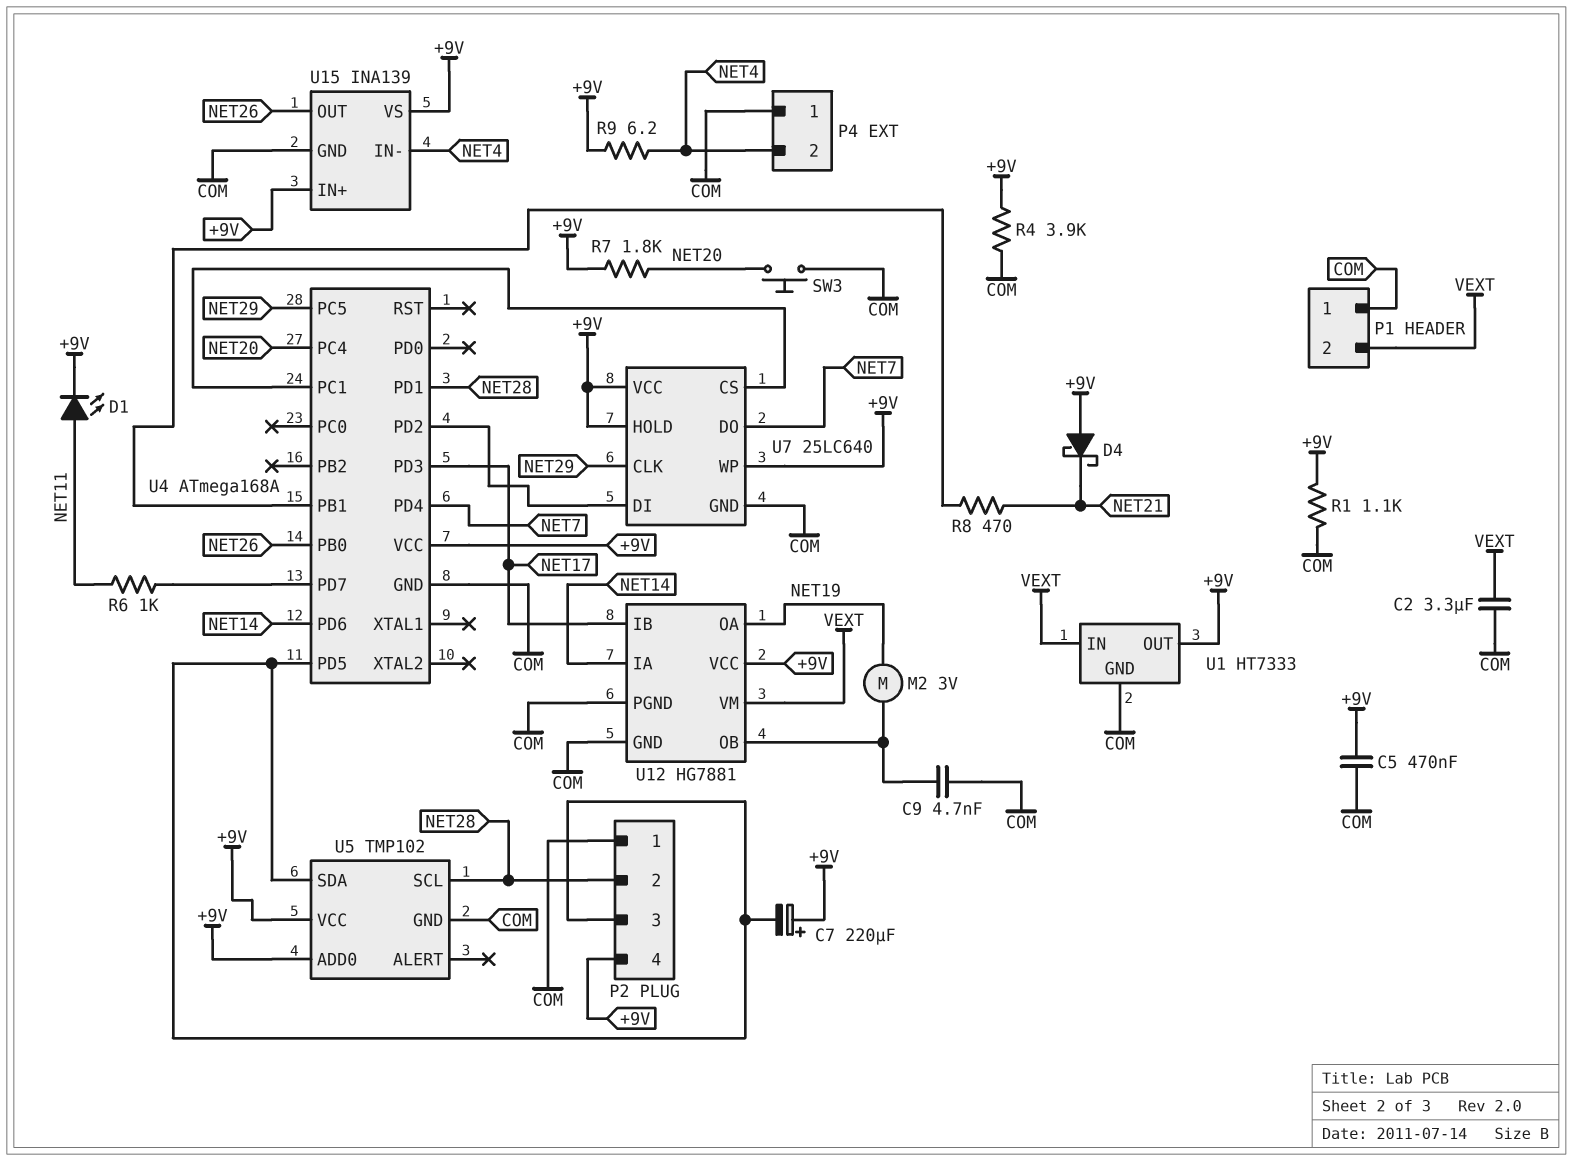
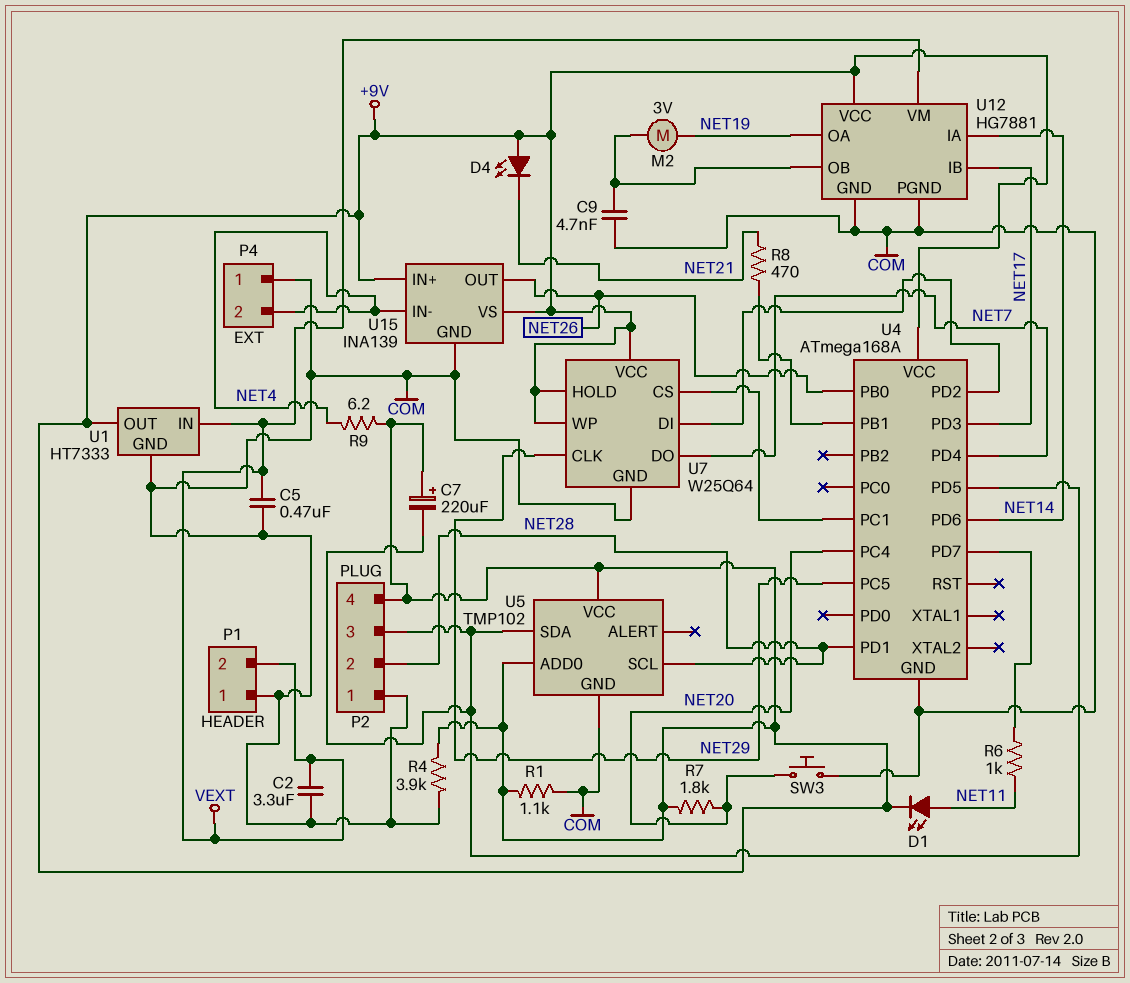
C5: 470nF (+9V, COM) -> 470nF (COM, VEXT)
D4: schottky (A +9V, K NET21) -> LED (A +9V, K NET21)
U7: 25LC640 -> W25Q64

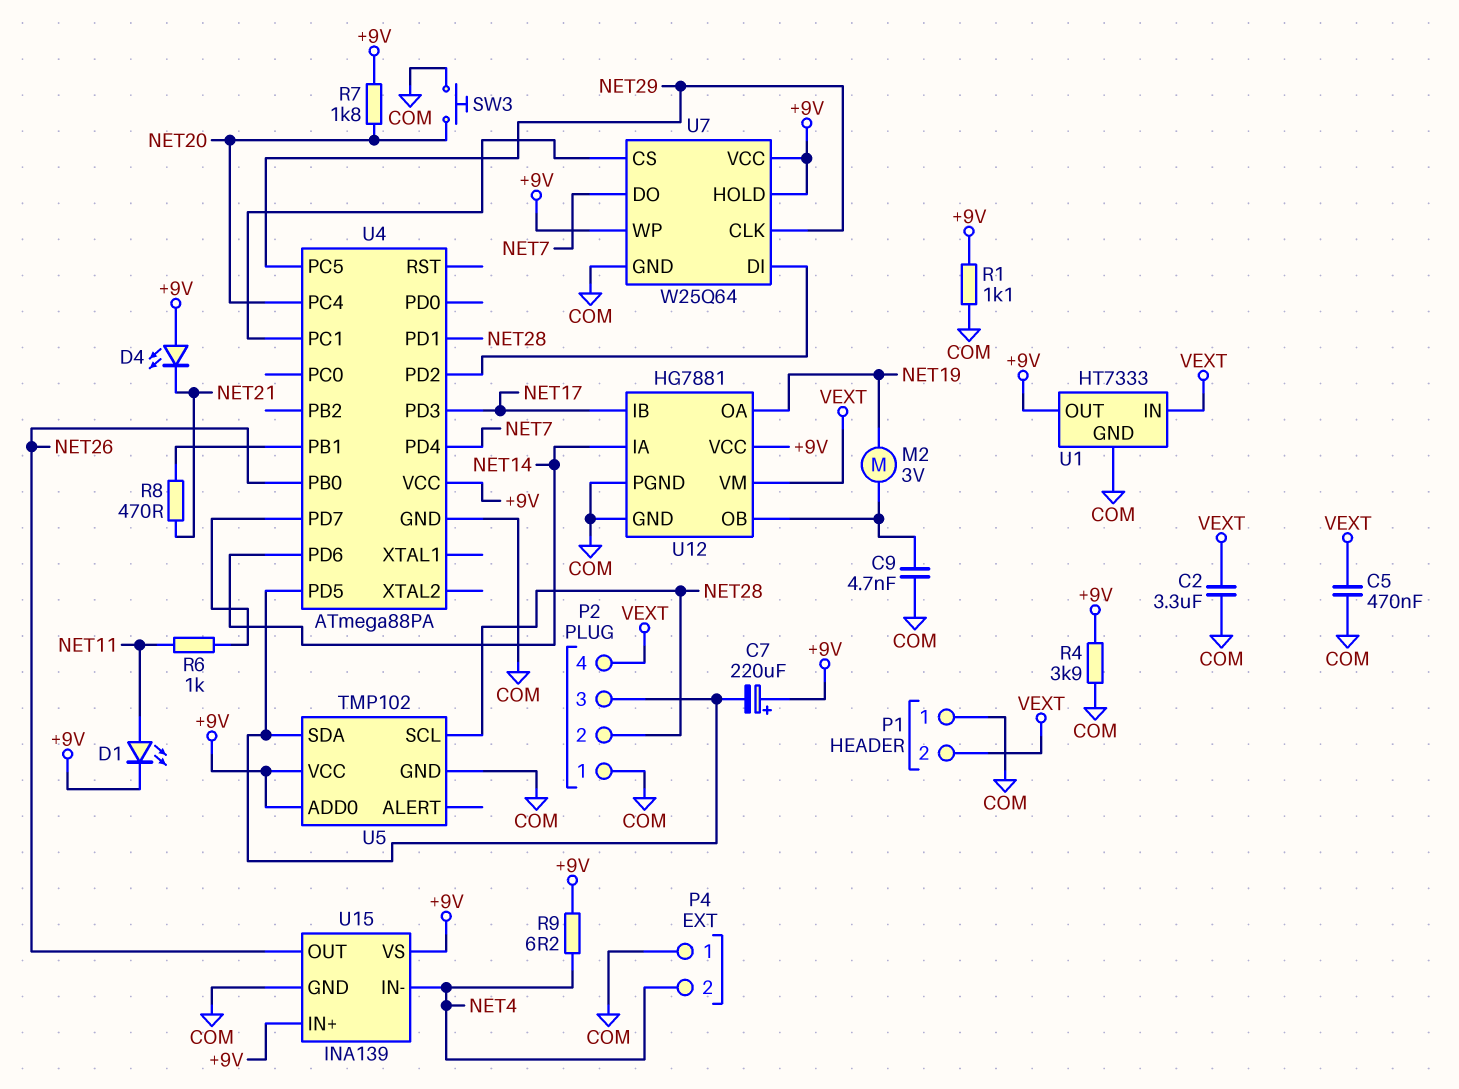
P2 pin 4: +9V -> VEXT
U4: ATmega168A -> ATmega88PA

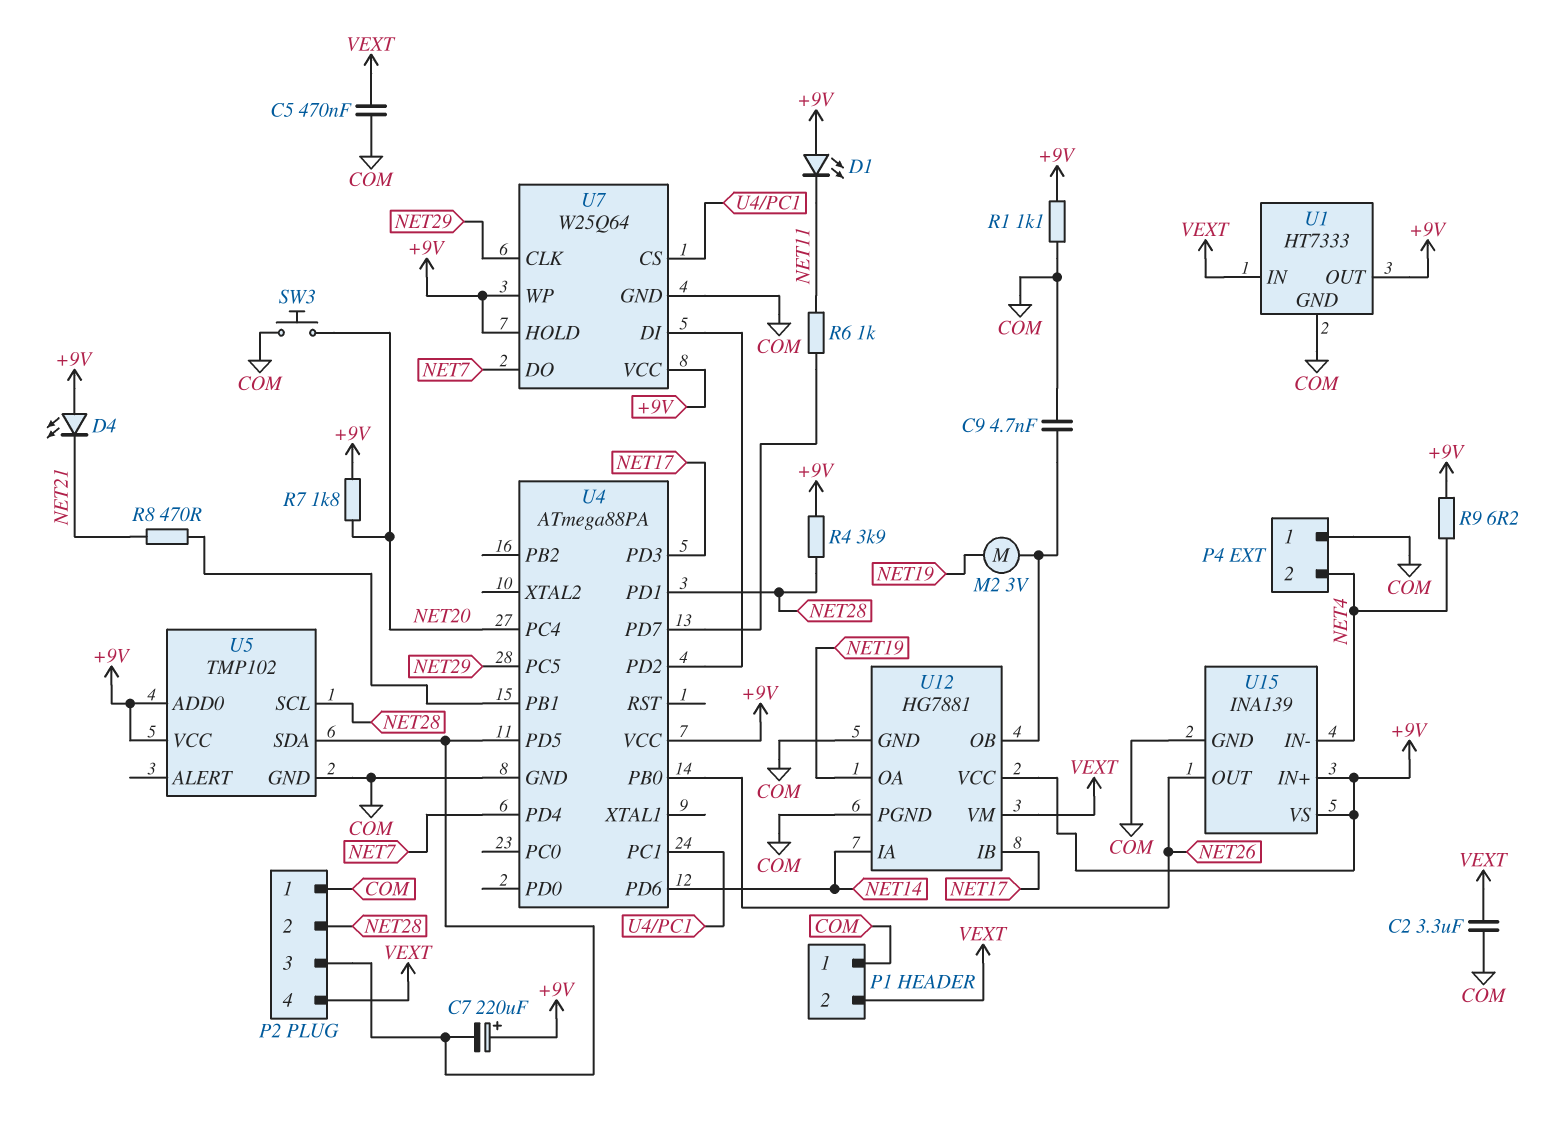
D1: LED (A NET11, K +9V) -> LED (A +9V, K NET11)
R4: 3.9k (+9V, COM) -> 3.9k (+9V, NET28)

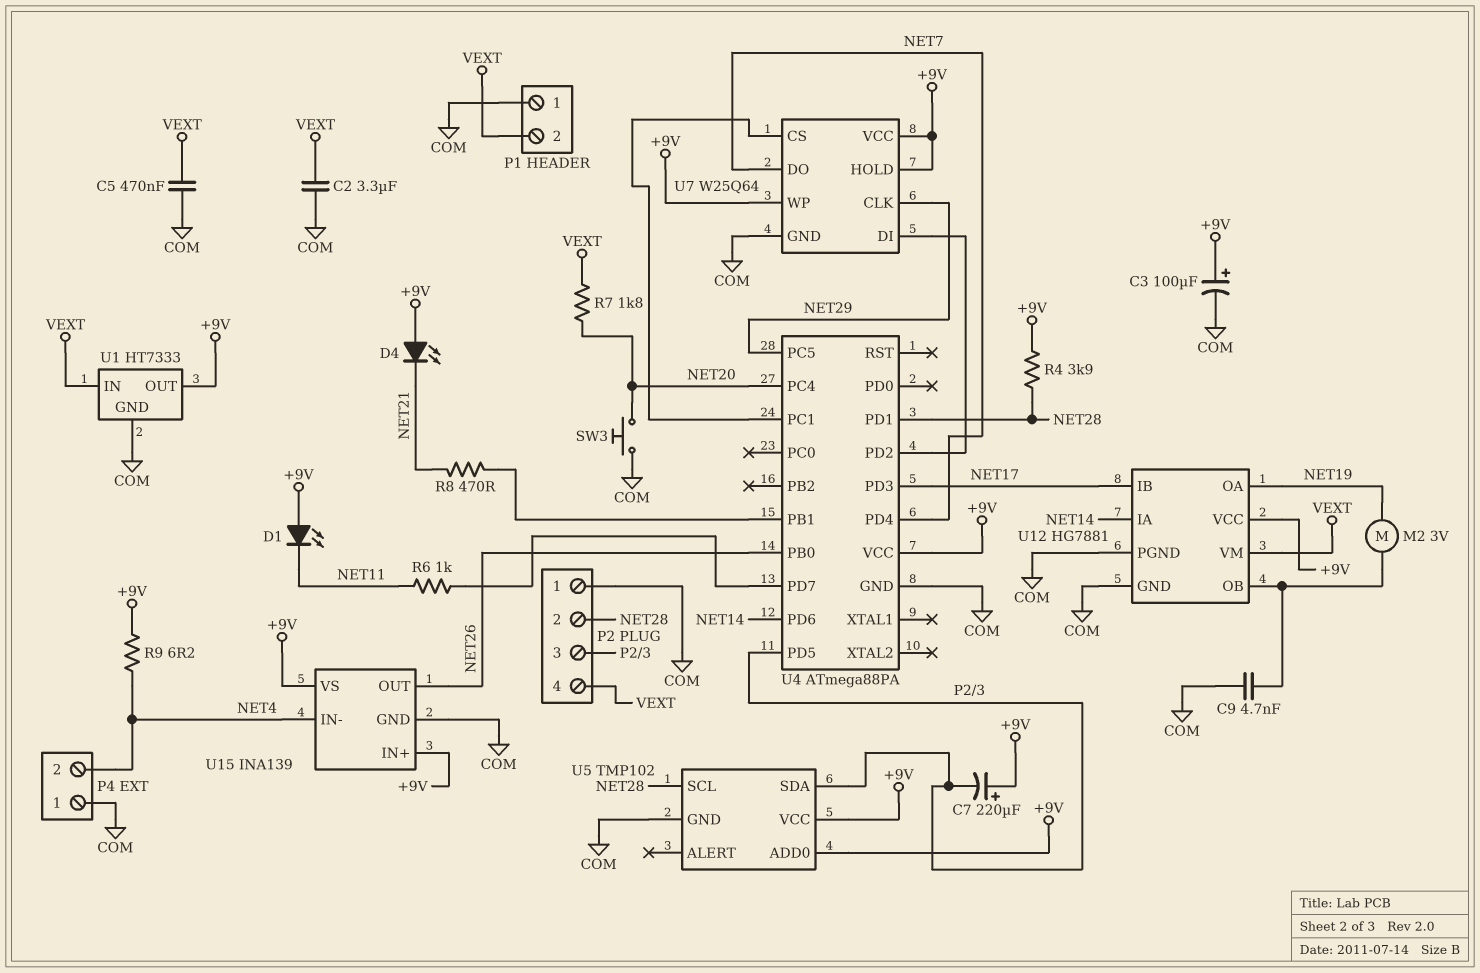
C3: none -> 100uF (plus +9V, minus COM)
R1: 1.1k (+9V, COM) -> none
R7: 1.8k (+9V, NET20) -> 1.8k (NET20, VEXT)

